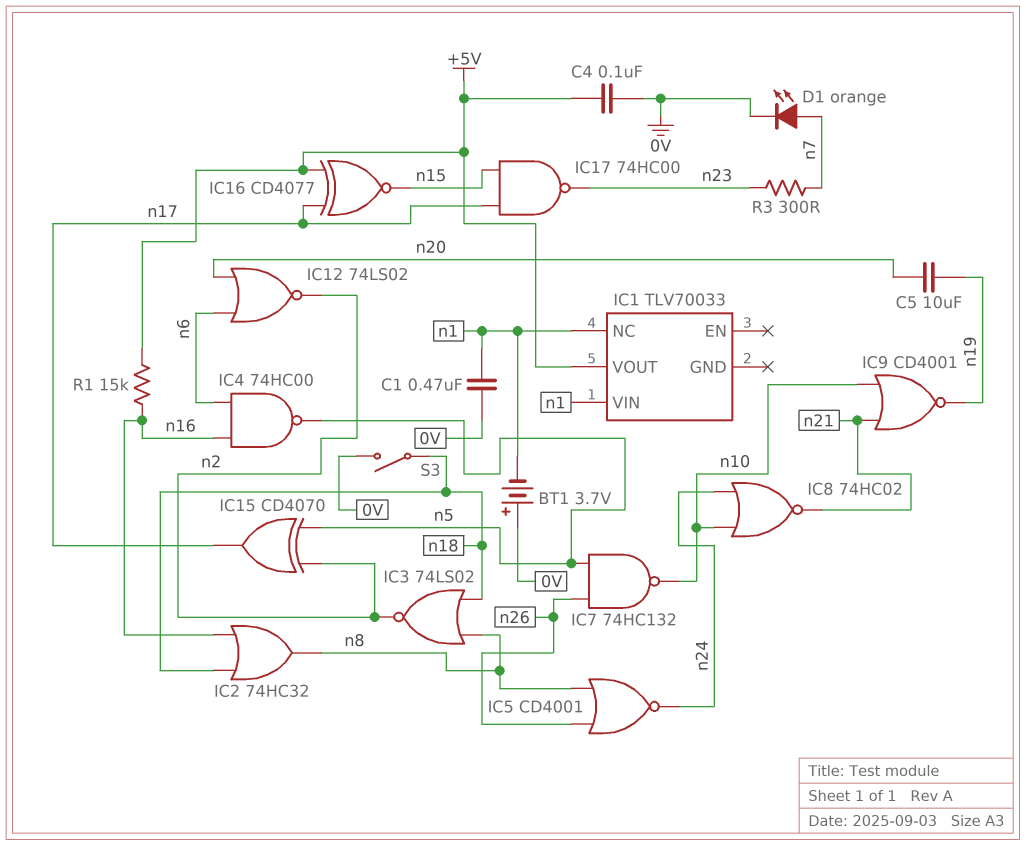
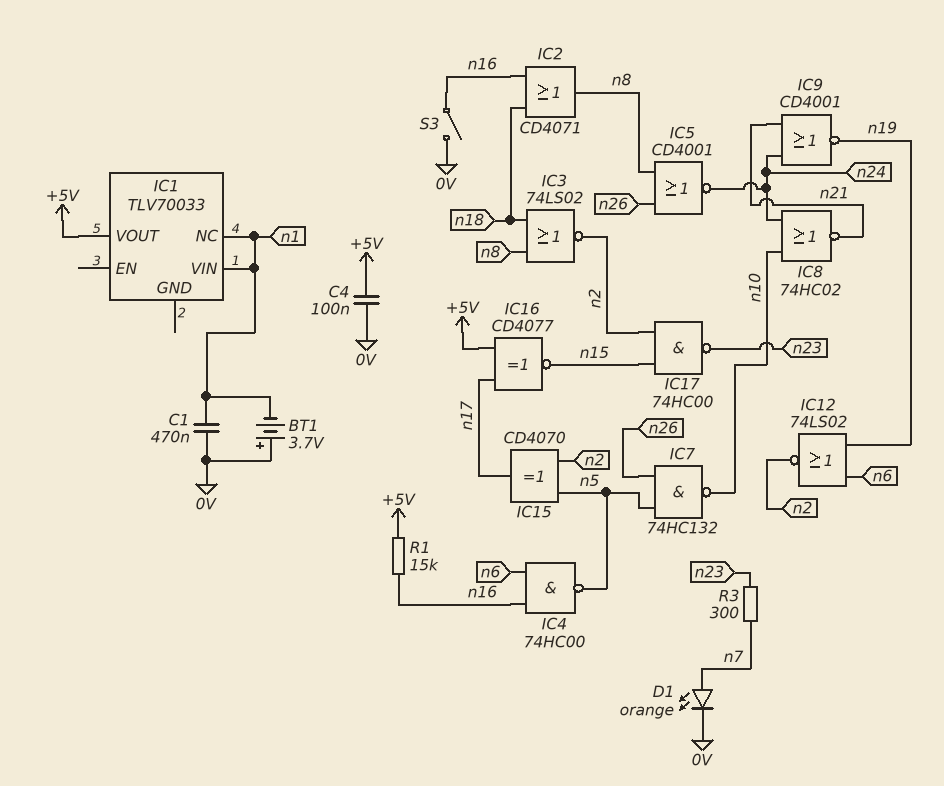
C5: 10uF (n19, n20) -> none
IC2: OR 74HC32 (in n16, in n18, out n8) -> OR CD4071 (in n16, in n18, out n8)
IC9: NOR CD4001 (in n10, in n21, out n19) -> NOR CD4001 (in n21, in n24, out n19)
IC12: NOR 74LS02 (in n6, in n20, out n2) -> NOR 74LS02 (in n6, in n19, out n2)
IC17: NAND 74HC00 (in n15, in n17, out n23) -> NAND 74HC00 (in n2, in n15, out n23)
S3: switch (0V, n18) -> switch (0V, n16)

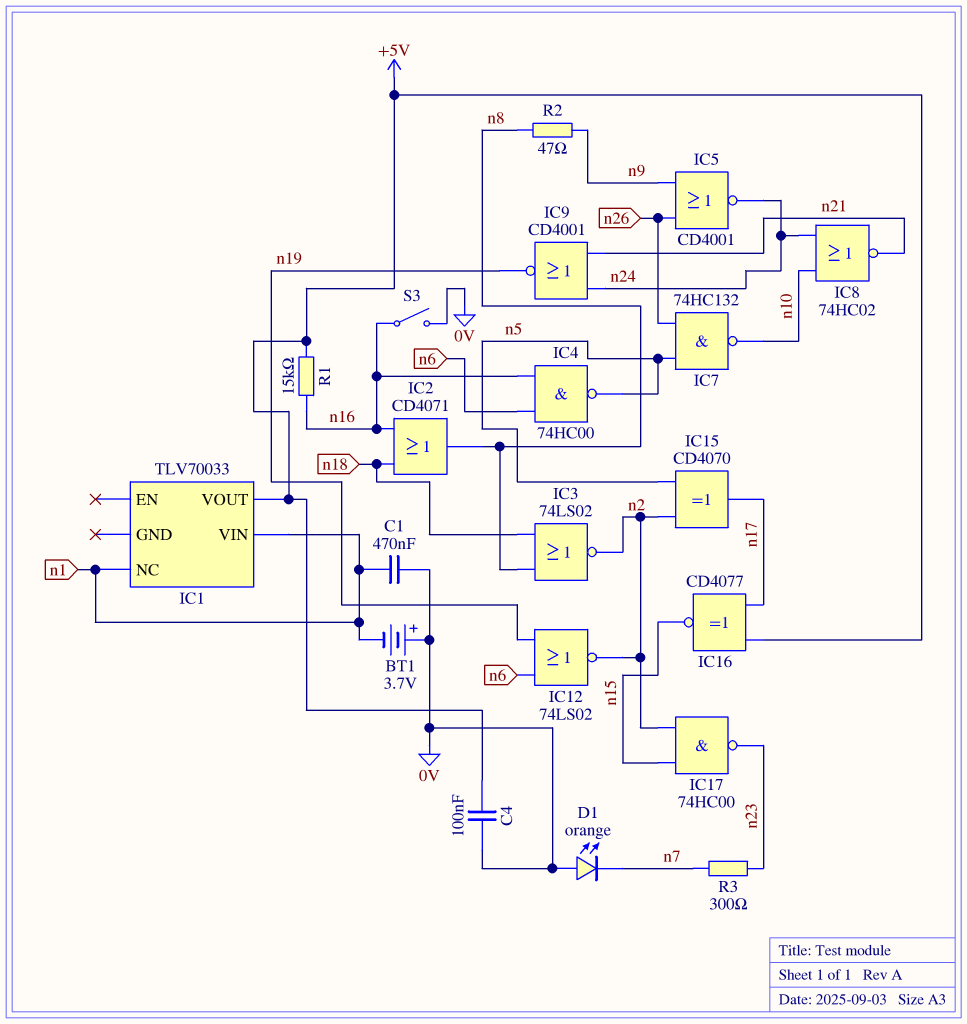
D1: LED orange (A n7, K 0V) -> LED orange (A 0V, K n7)
IC5: NOR CD4001 (in n8, in n26, out n24) -> NOR CD4001 (in n9, in n26, out n24)
R2: none -> 47 (n8, n9)

